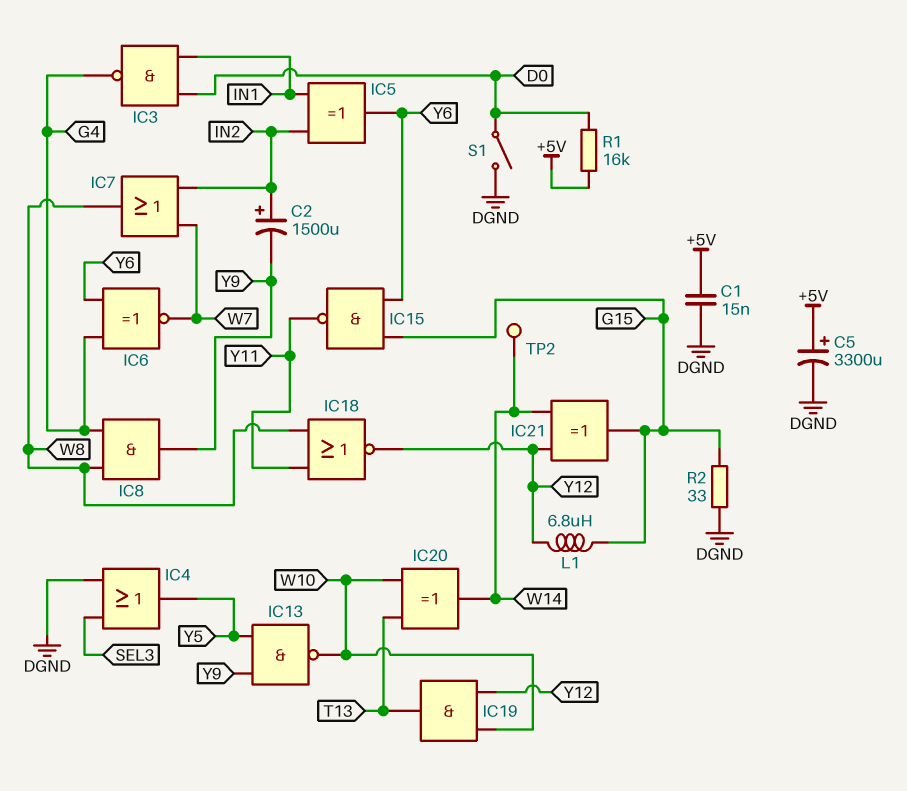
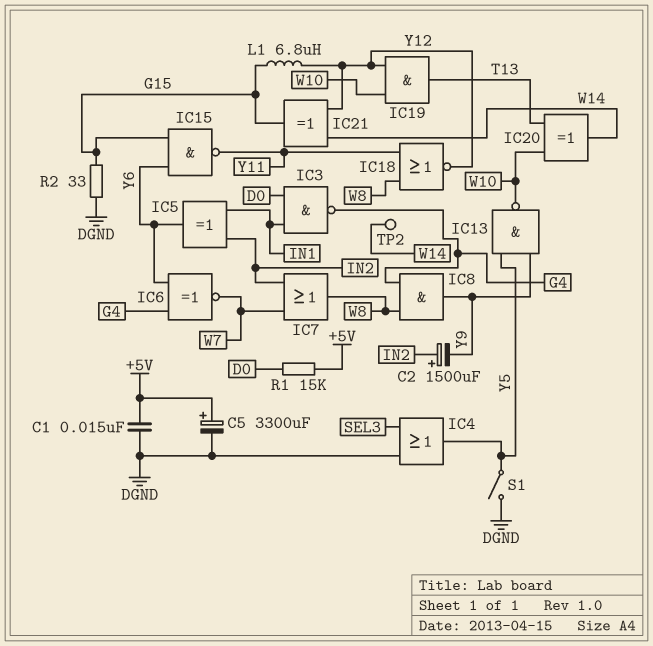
R1: 16k (+5V, D0) -> 15k (+5V, D0)
S1: switch (D0, DGND) -> switch (DGND, Y5)

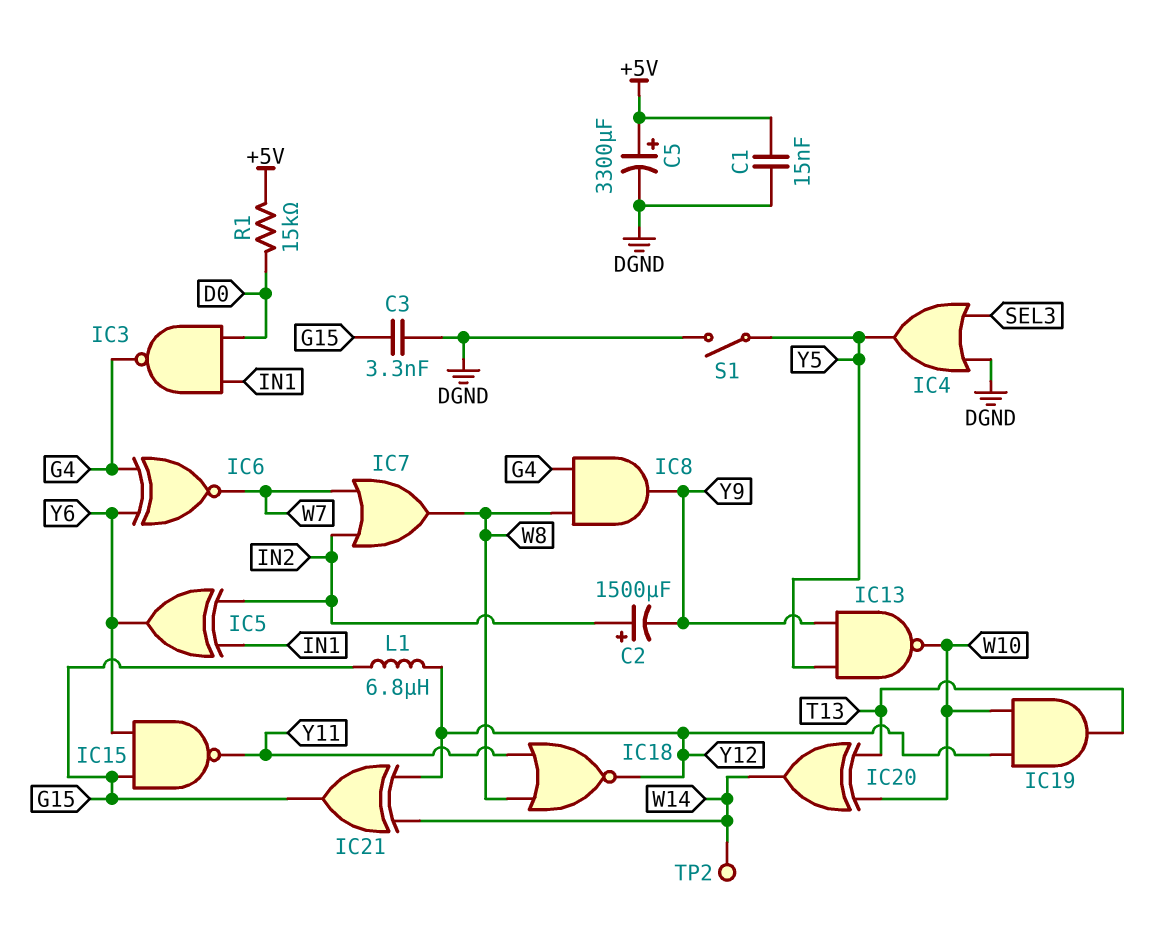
C3: none -> 3.3nF (DGND, G15)
R2: 33 (DGND, G15) -> none

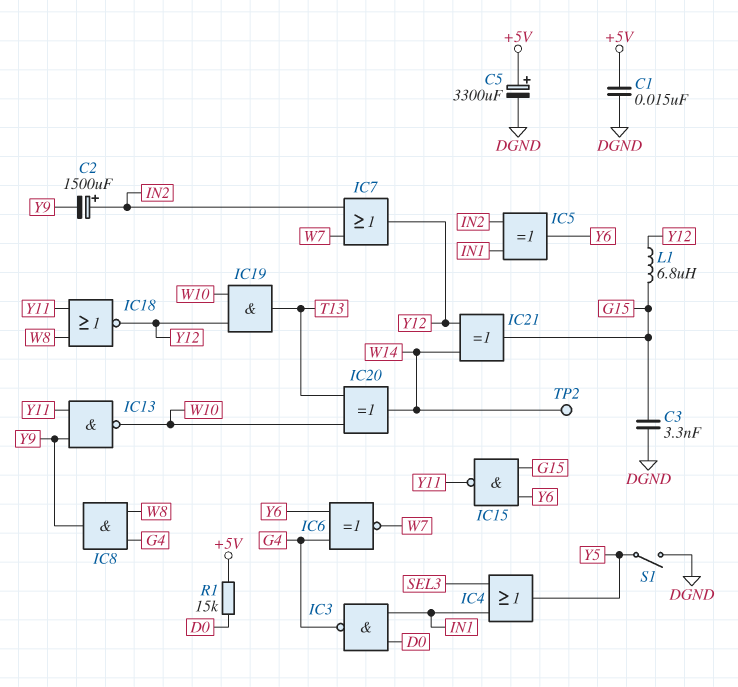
IC4: OR (in DGND, in SEL3, out Y5) -> OR (in IN1, in SEL3, out Y5)
IC7: OR (in IN2, in W7, out W8) -> OR (in IN2, in W7, out Y12)
IC13: NAND (in Y5, in Y9, out W10) -> NAND (in Y9, in Y11, out W10)

